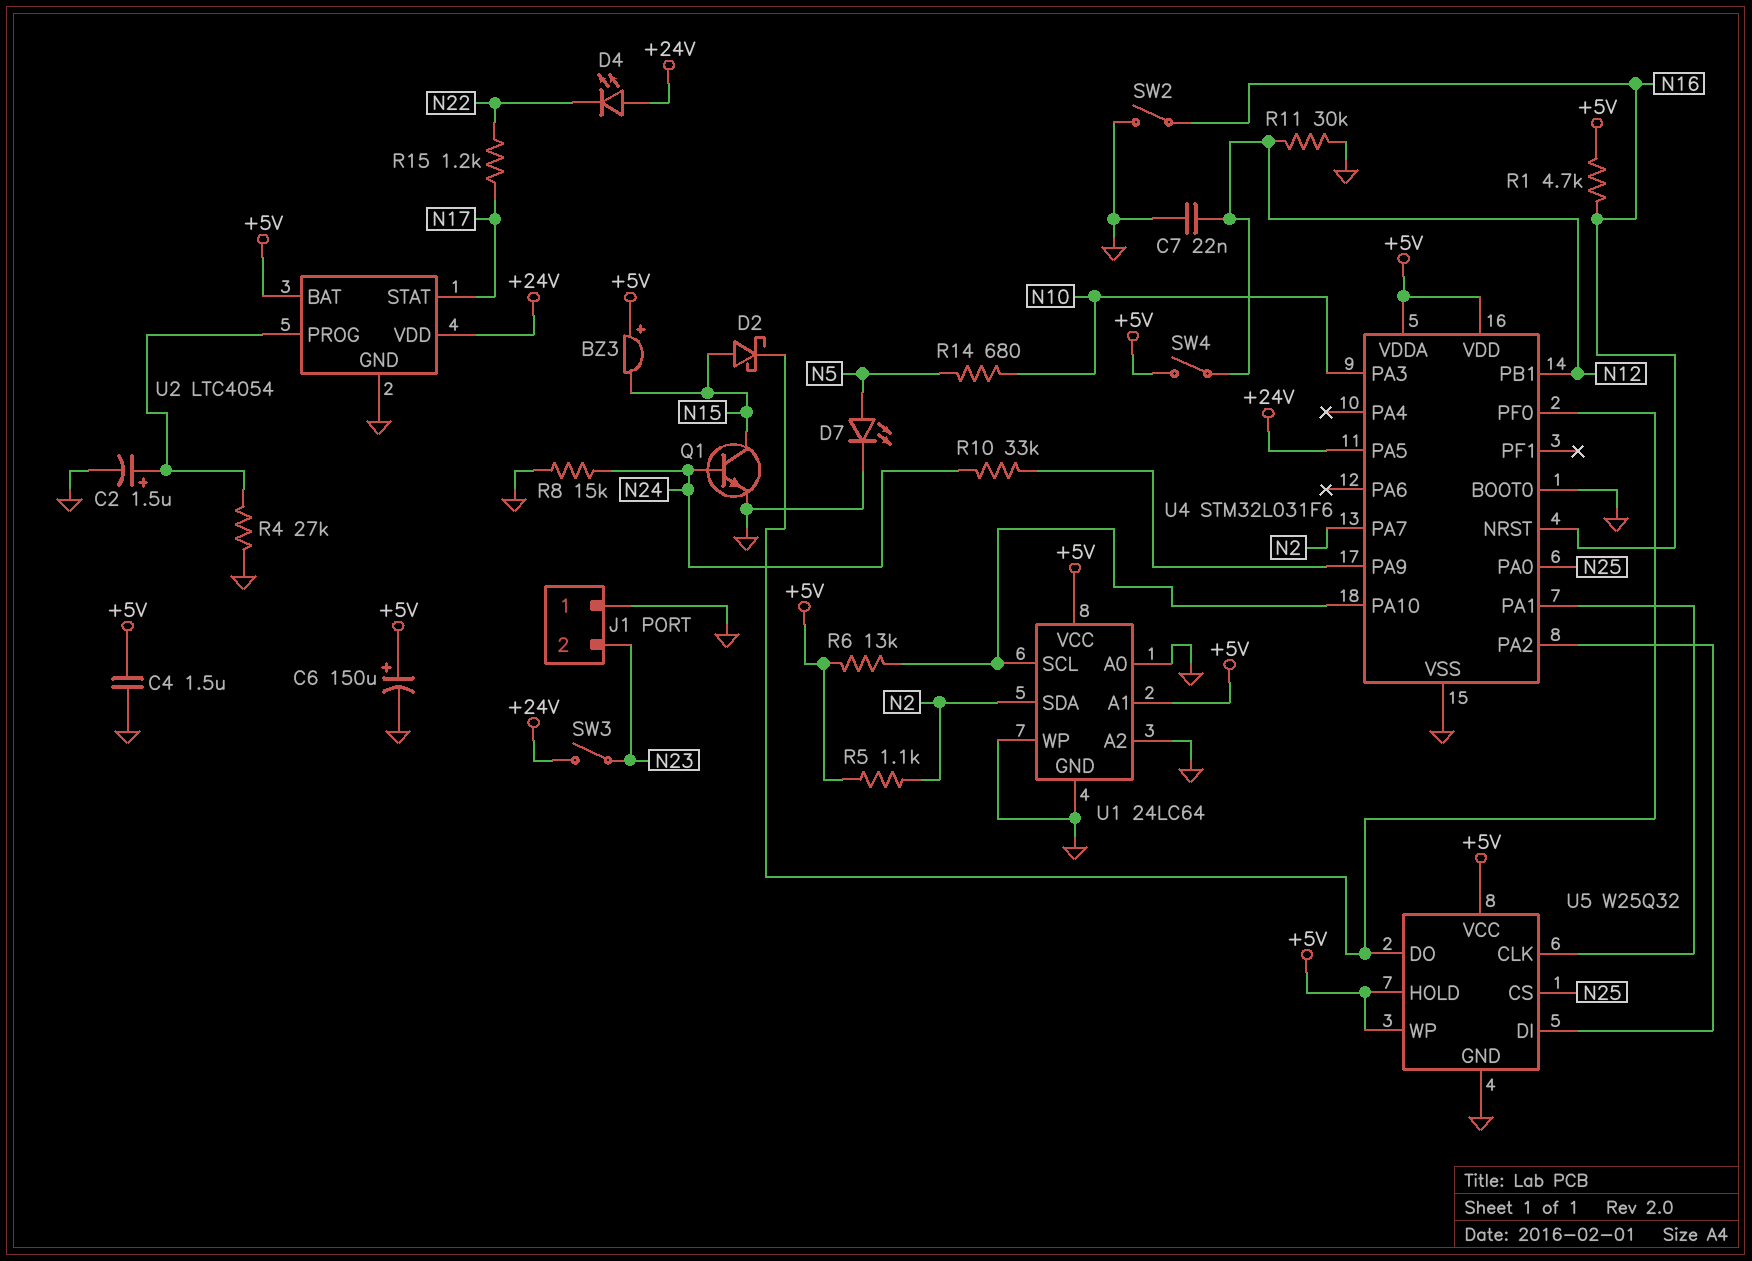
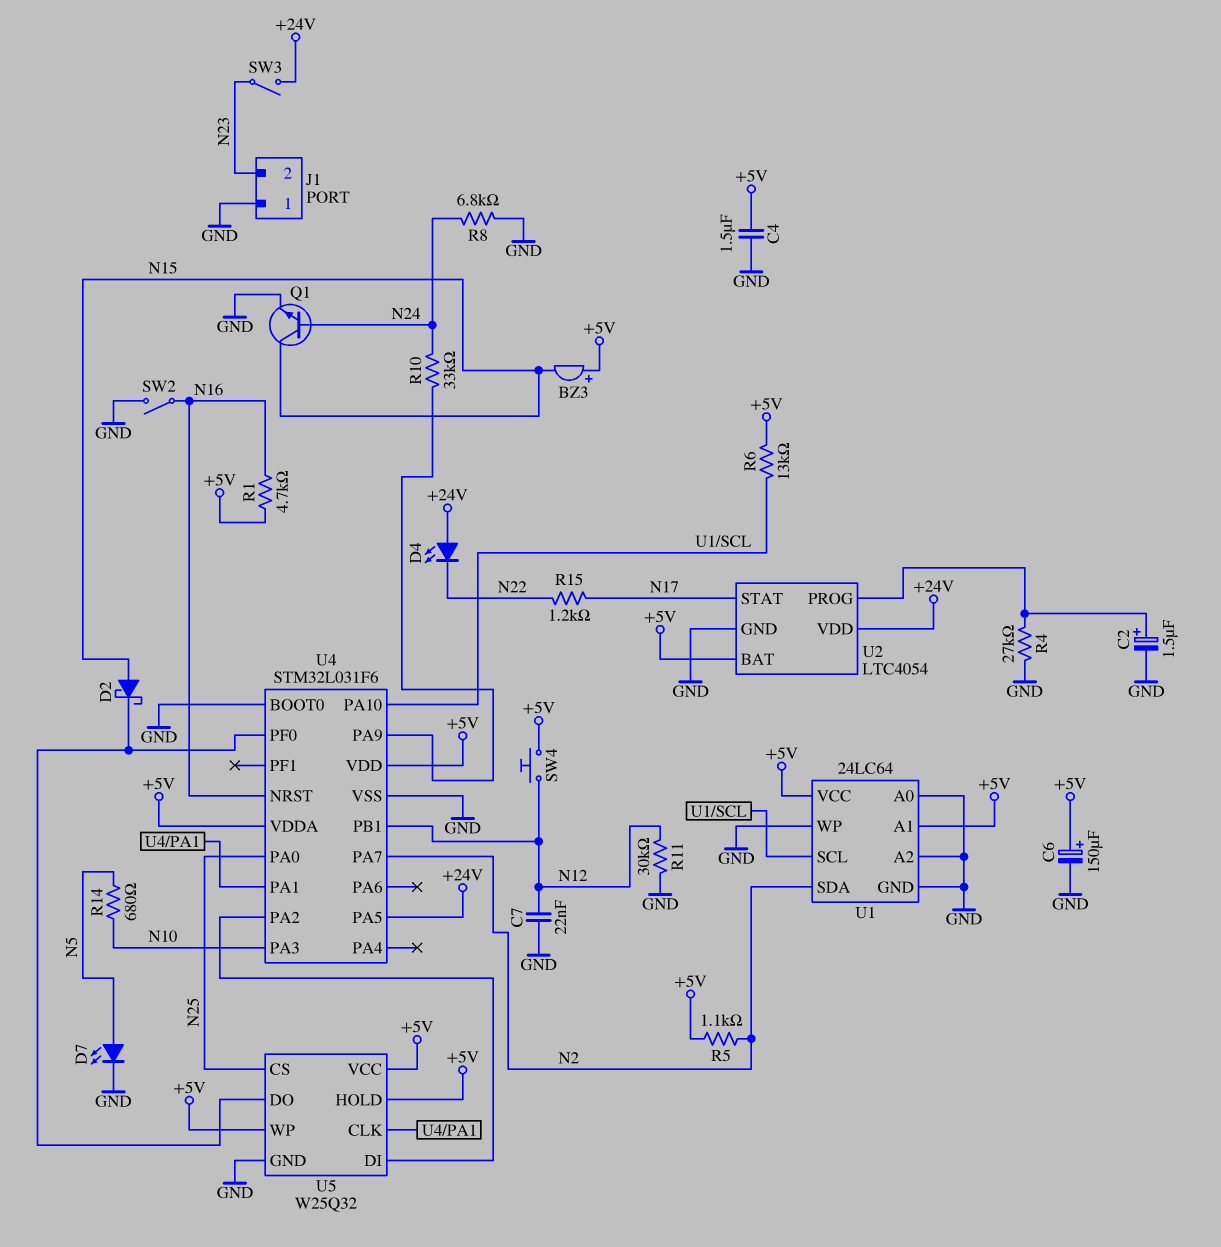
R8: 15k (GND, N24) -> 6.8k (GND, N24)
SW4: switch (+5V, N12) -> button (+5V, N12)

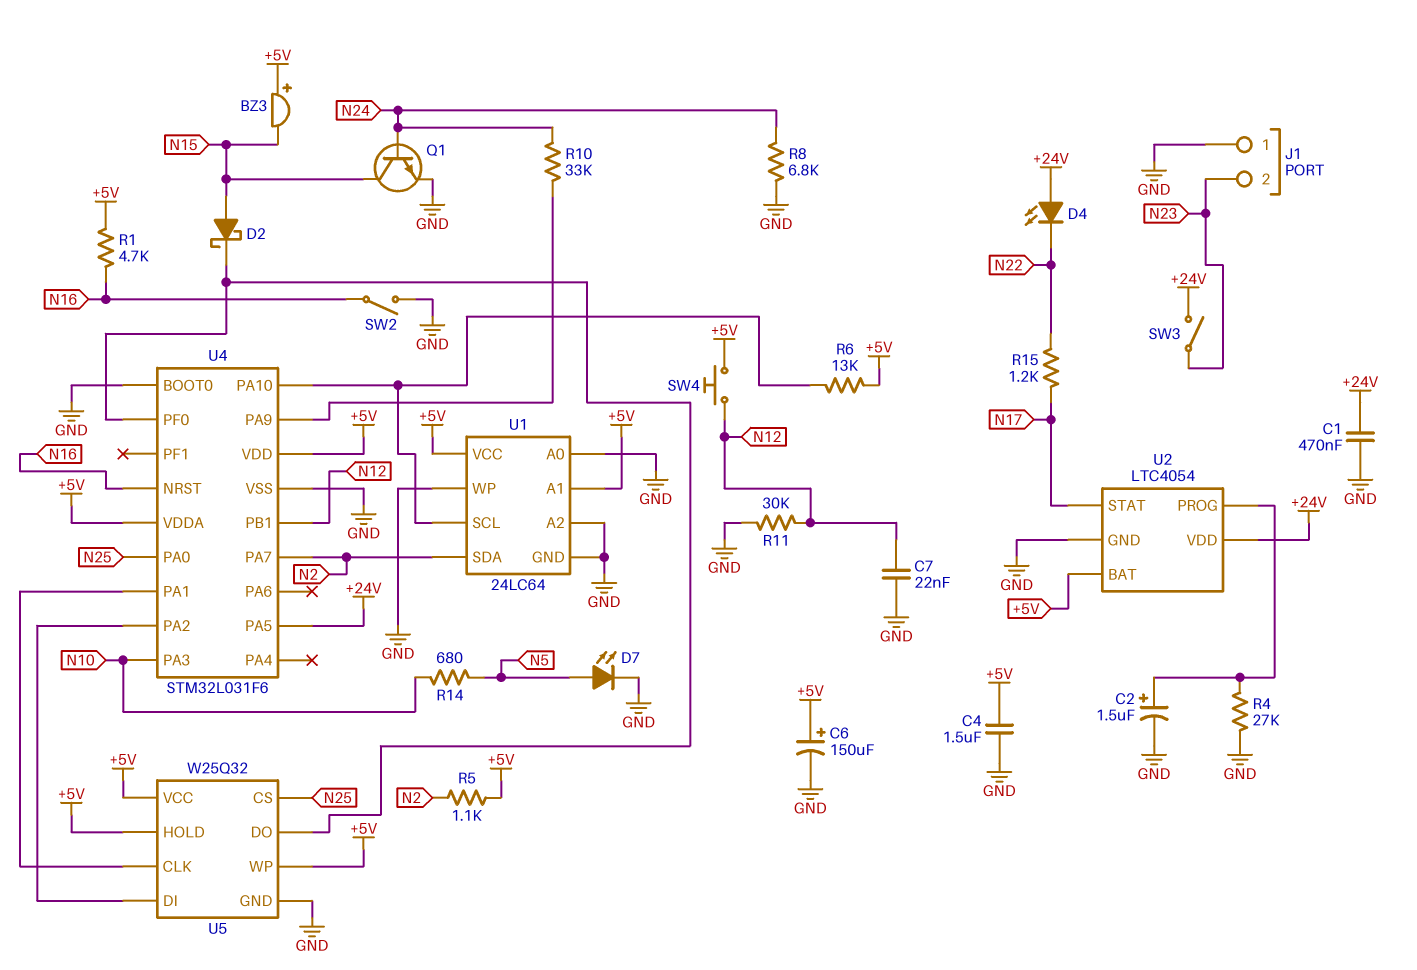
C1: none -> 470nF (+24V, GND)

